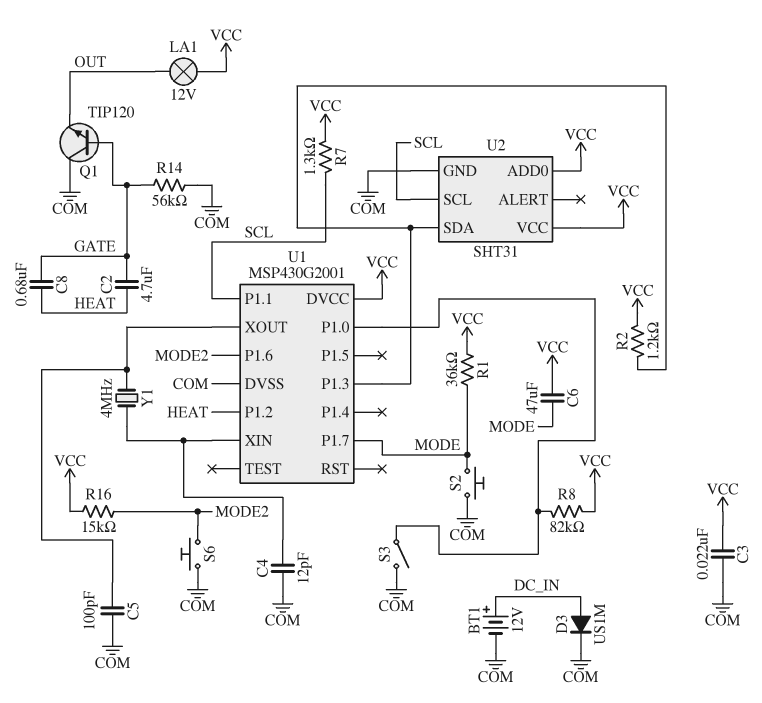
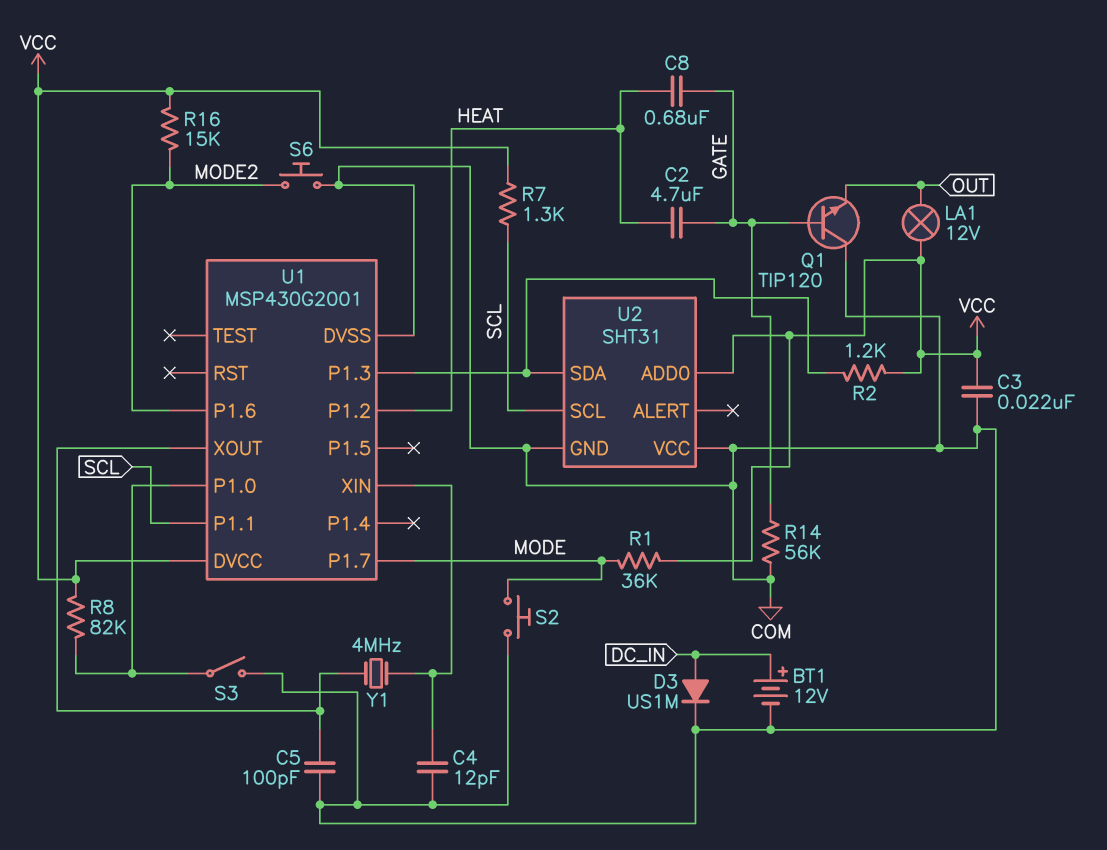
C6: 47uF (MODE, VCC) -> none
U2 pin VCC: VCC -> COM

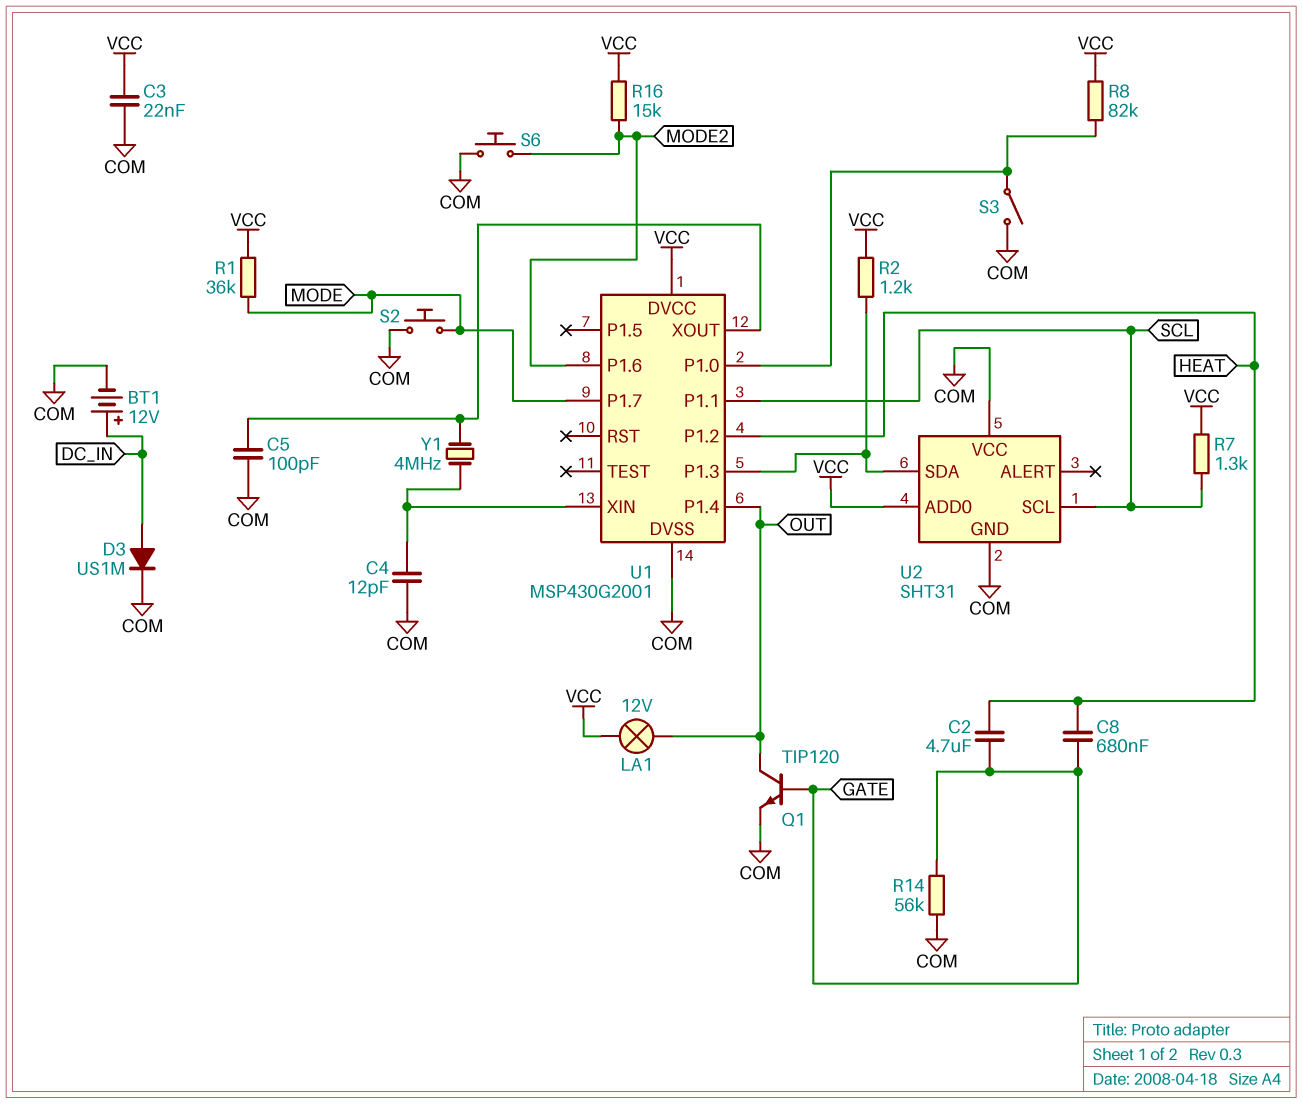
Q1: NPN TIP120 (B GATE, C COM, E OUT) -> NPN TIP120 (B GATE, C OUT, E COM)
U1 pin P1.4: none -> OUT

